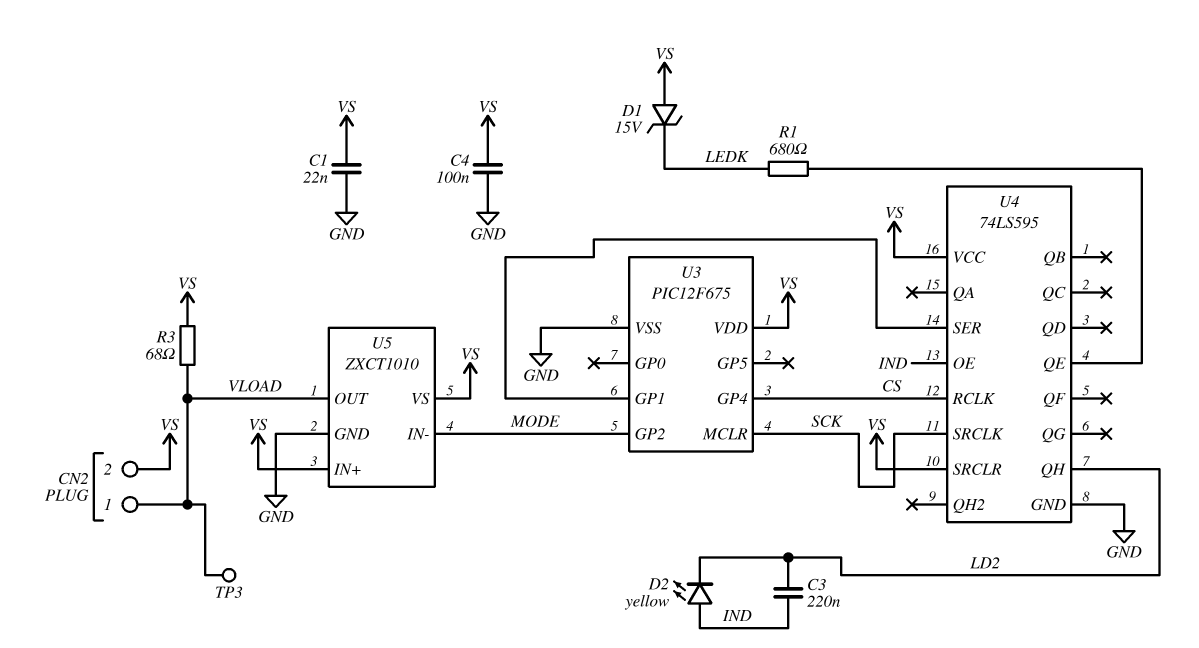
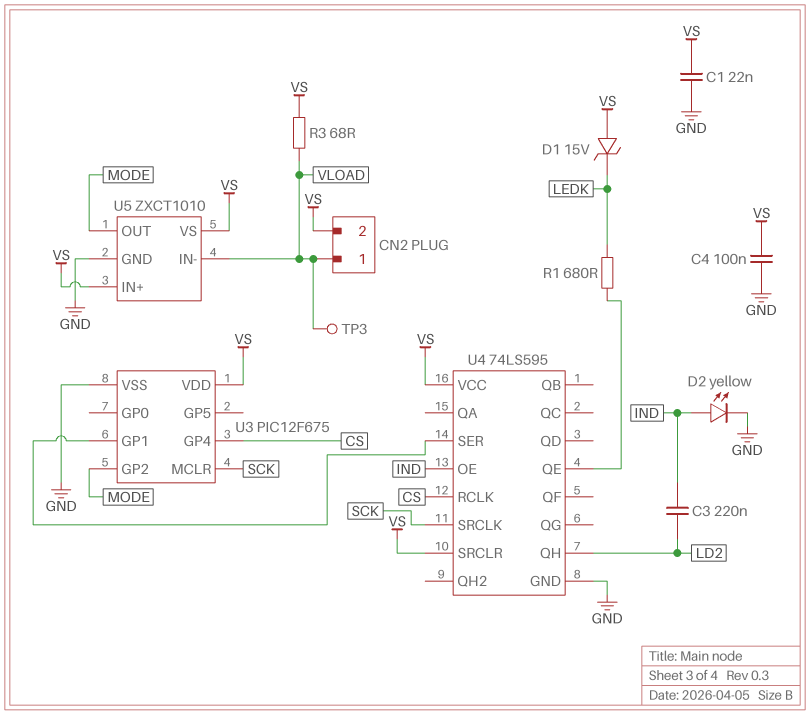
D2: LED yellow (A IND, K LD2) -> LED yellow (A IND, K GND)
U5 pin IN-: MODE -> VLOAD
U5 pin OUT: VLOAD -> MODE

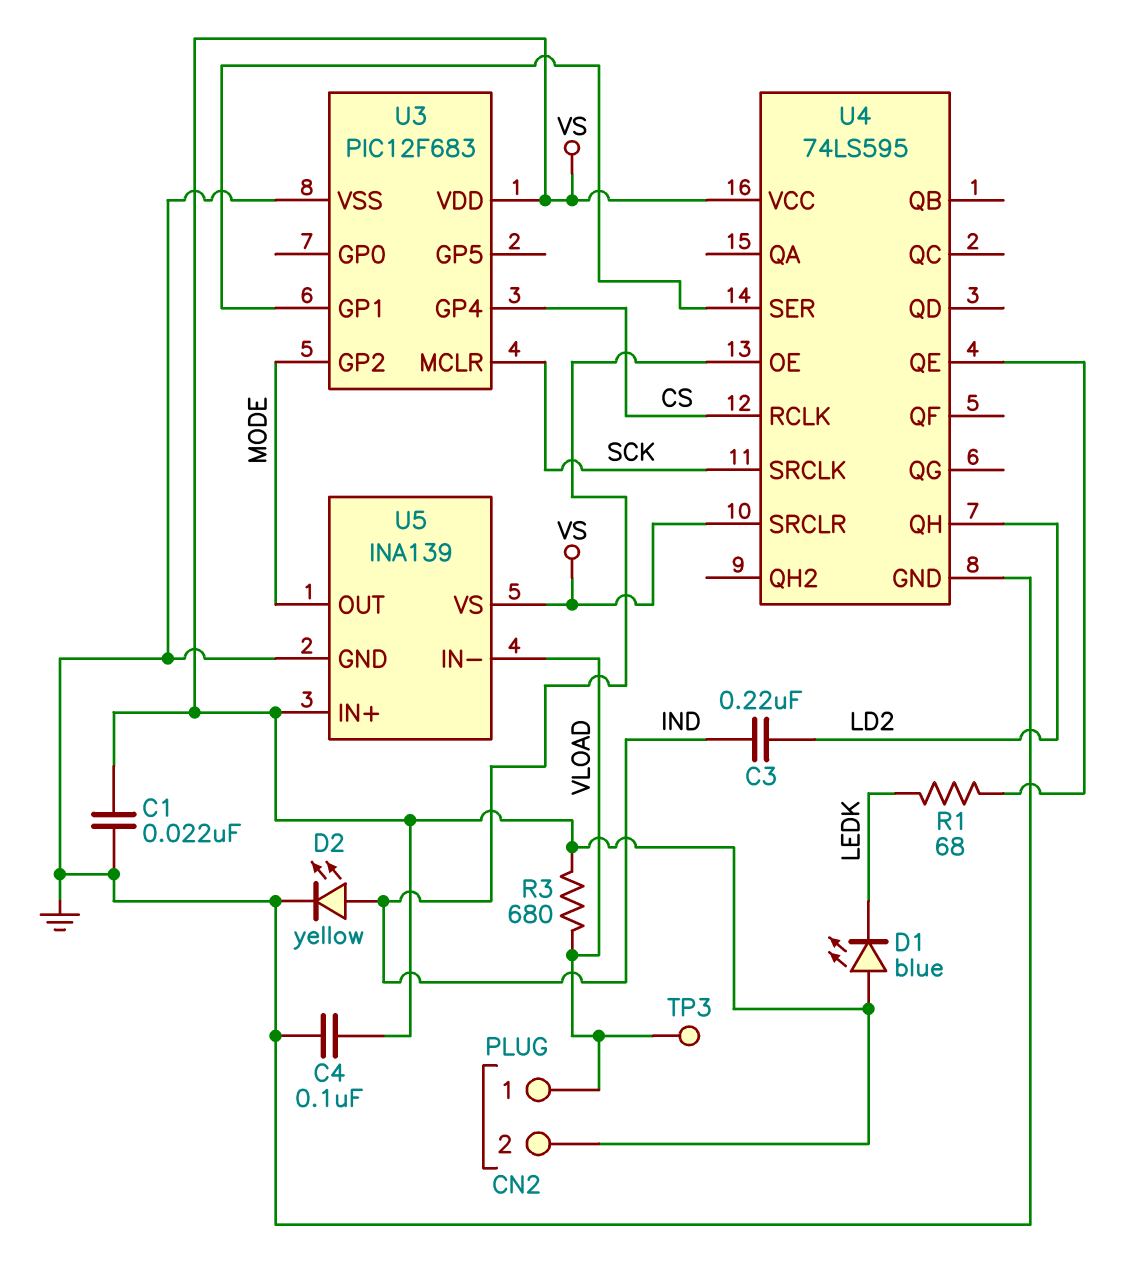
D1: zener 15V (A VS, K LEDK) -> LED blue (A VS, K LEDK)
R1: 680 (LEDK, U4/QE) -> 68 (LEDK, U4/QE)
R3: 68 (VLOAD, VS) -> 680 (VLOAD, VS)
U3: PIC12F675 -> PIC12F683
U5: ZXCT1010 -> INA139

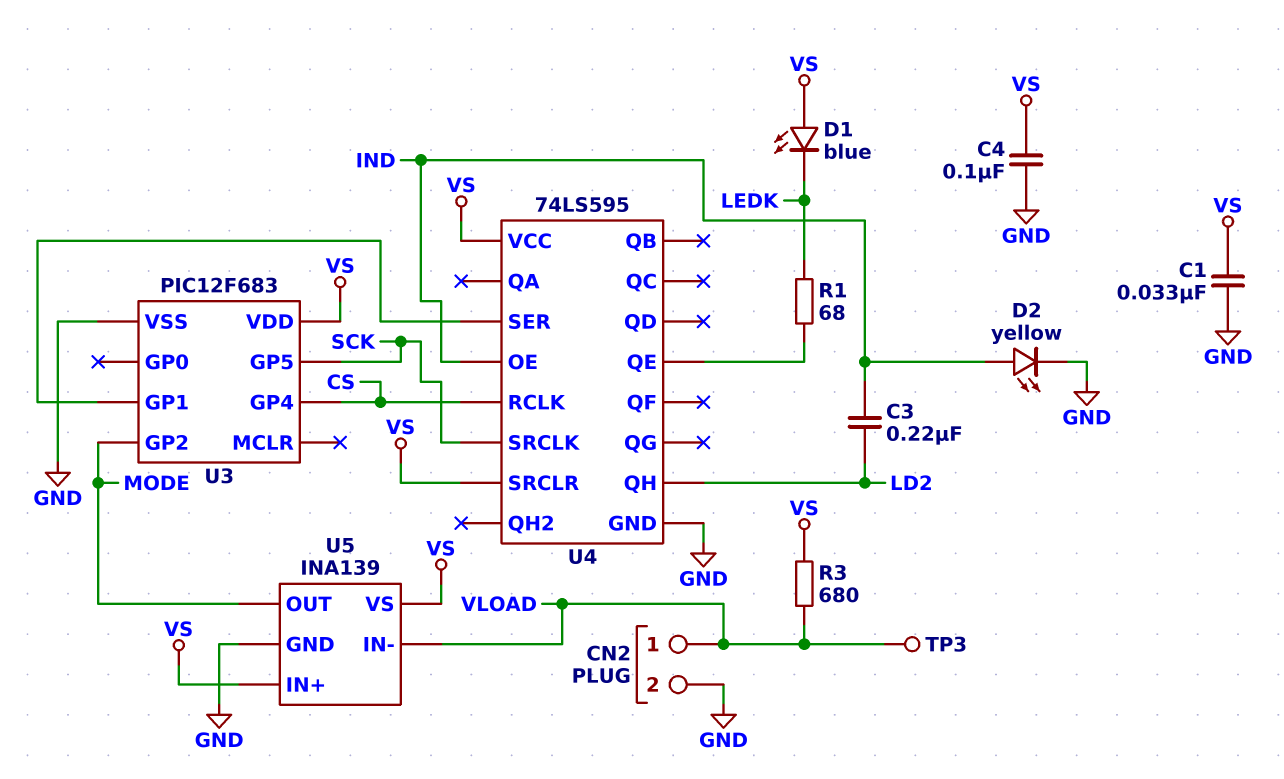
C1: 22nF (GND, VS) -> 33nF (GND, VS)
CN2 pin 2: VS -> GND
U3 pin GP5: none -> SCK
U3 pin MCLR: SCK -> none

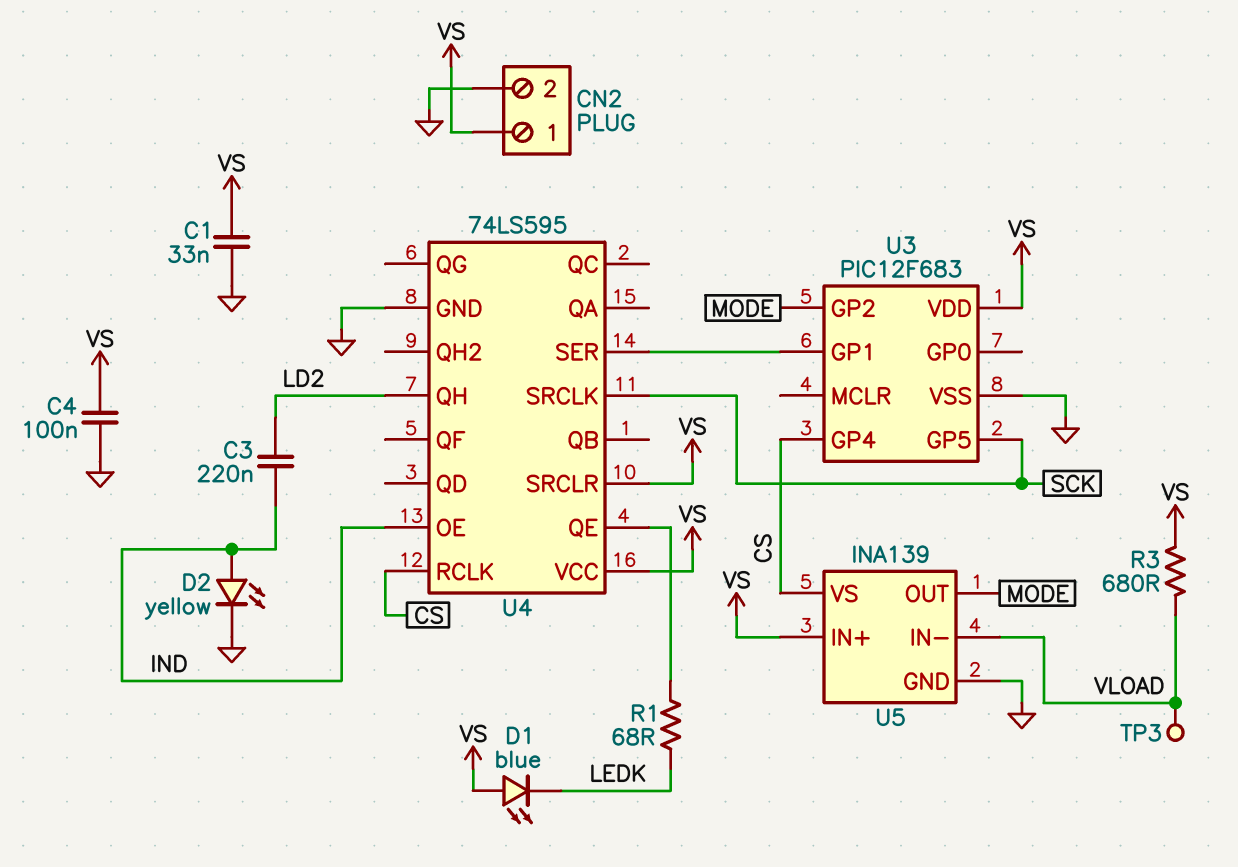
CN2 pin 1: VLOAD -> VS
U5 pin VS: VS -> CS

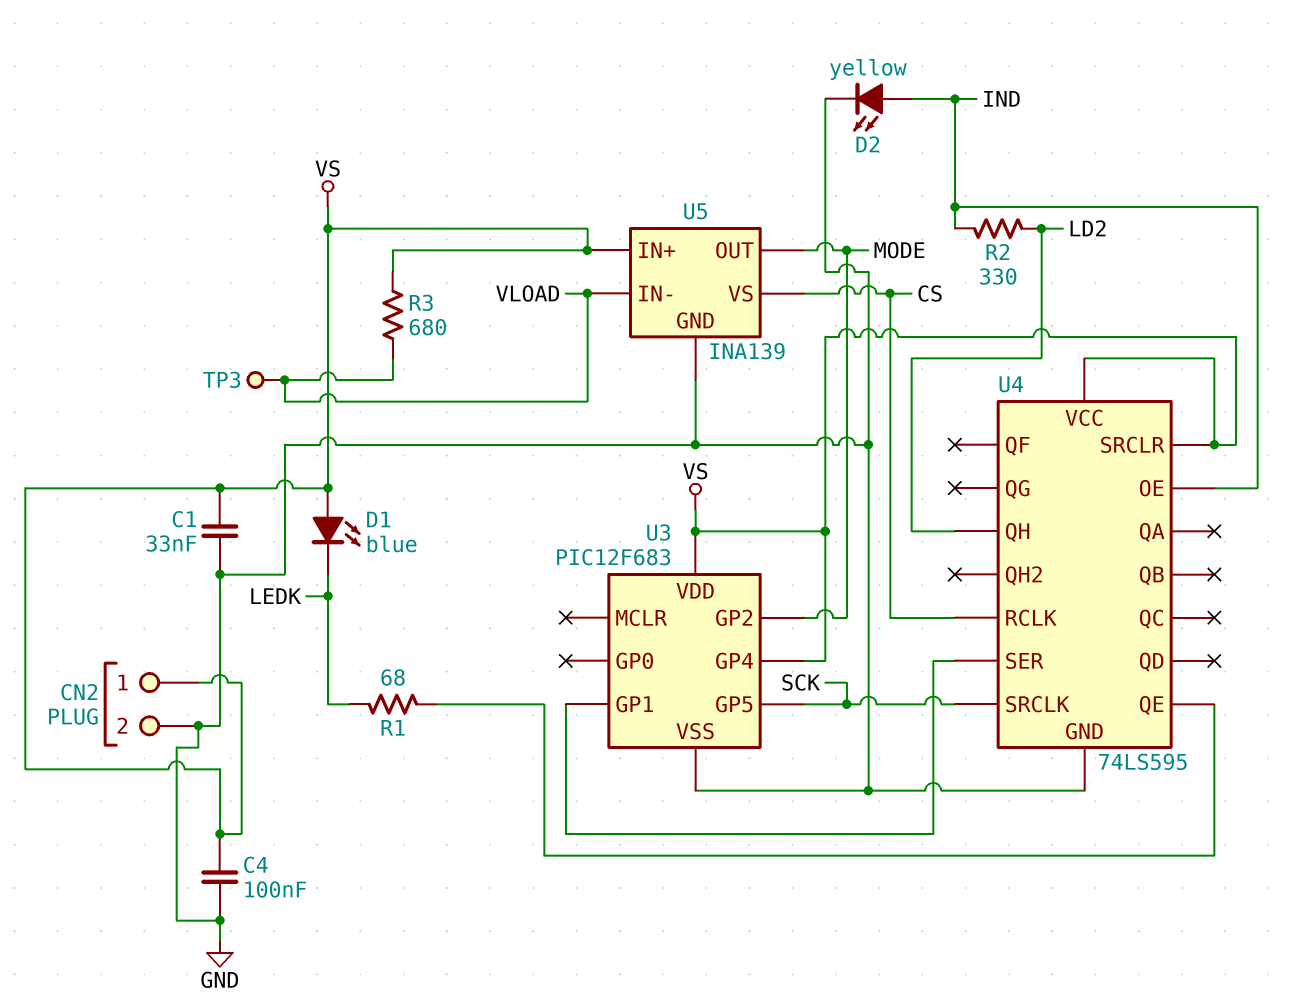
C3: 220nF (IND, LD2) -> none
R2: none -> 330 (IND, LD2)
U3 pin GP4: CS -> VS

